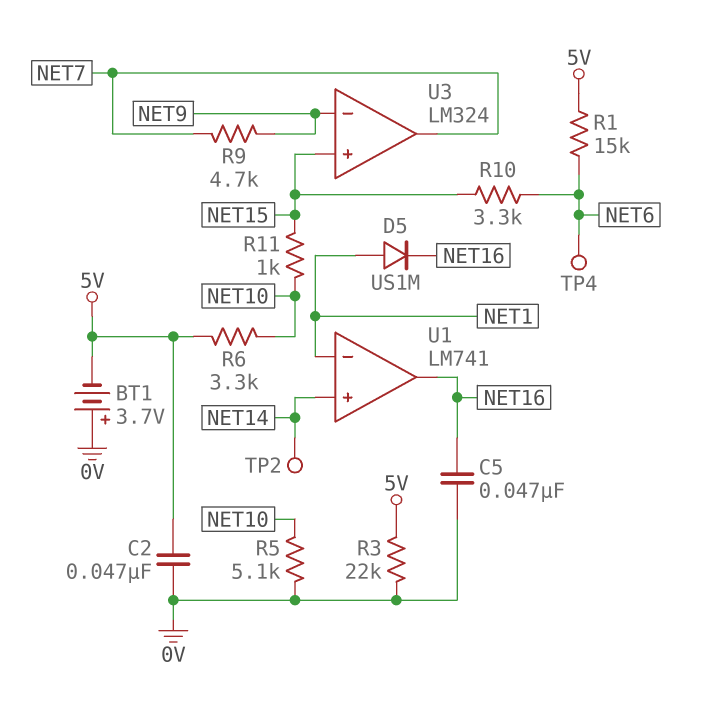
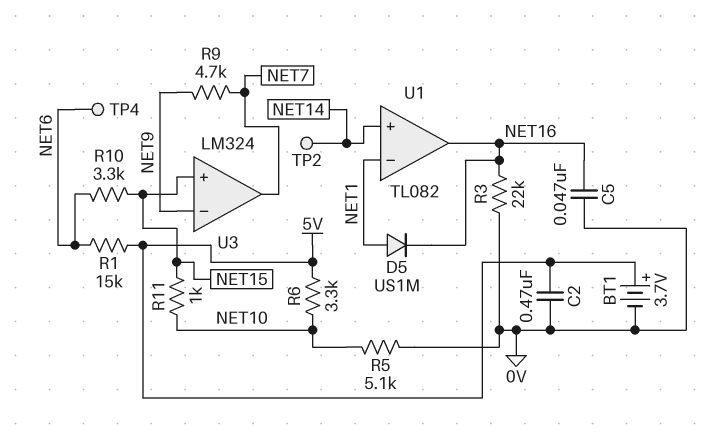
BT1: 3.7V (plus 0V, minus 5V) -> 3.7V (plus 5V, minus 0V)
C2: 47nF (0V, 5V) -> 470nF (0V, 5V)
R3: 22k (0V, 5V) -> 22k (0V, NET16)
U1: LM741 -> TL082

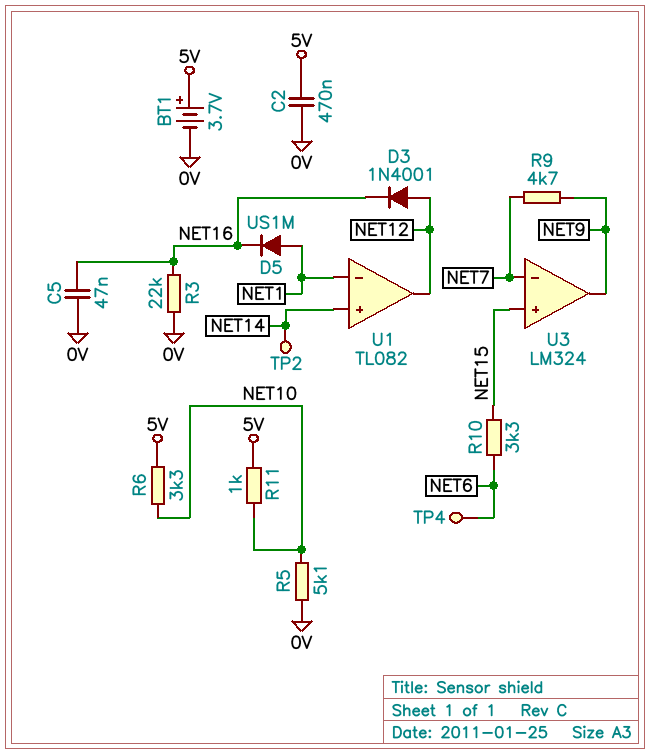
D3: none -> diode 1N4001 (A NET12, K NET16)
R1: 15k (5V, NET6) -> none
R11: 1k (NET10, NET15) -> 1k (5V, NET10)
U1 pin out: NET16 -> NET12
U3 pin in-: NET9 -> NET7
U3 pin out: NET7 -> NET9

